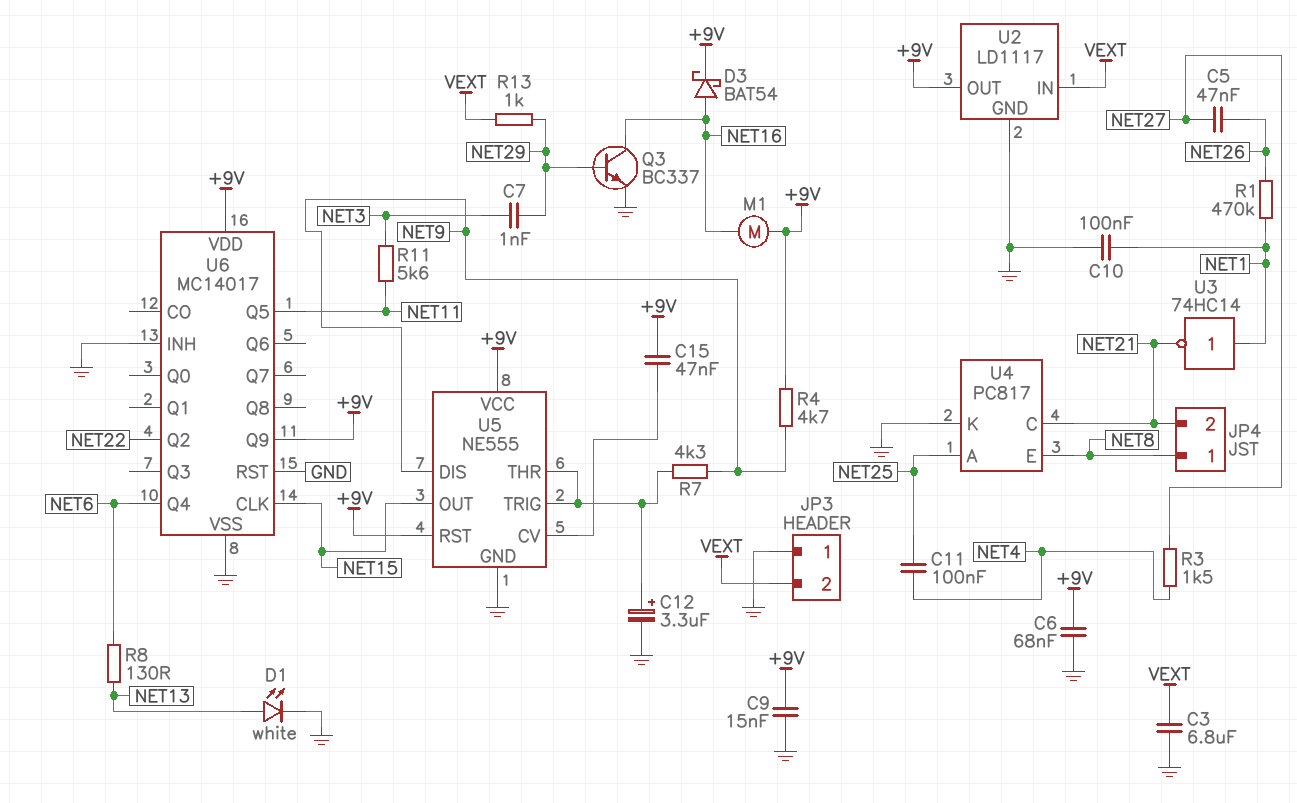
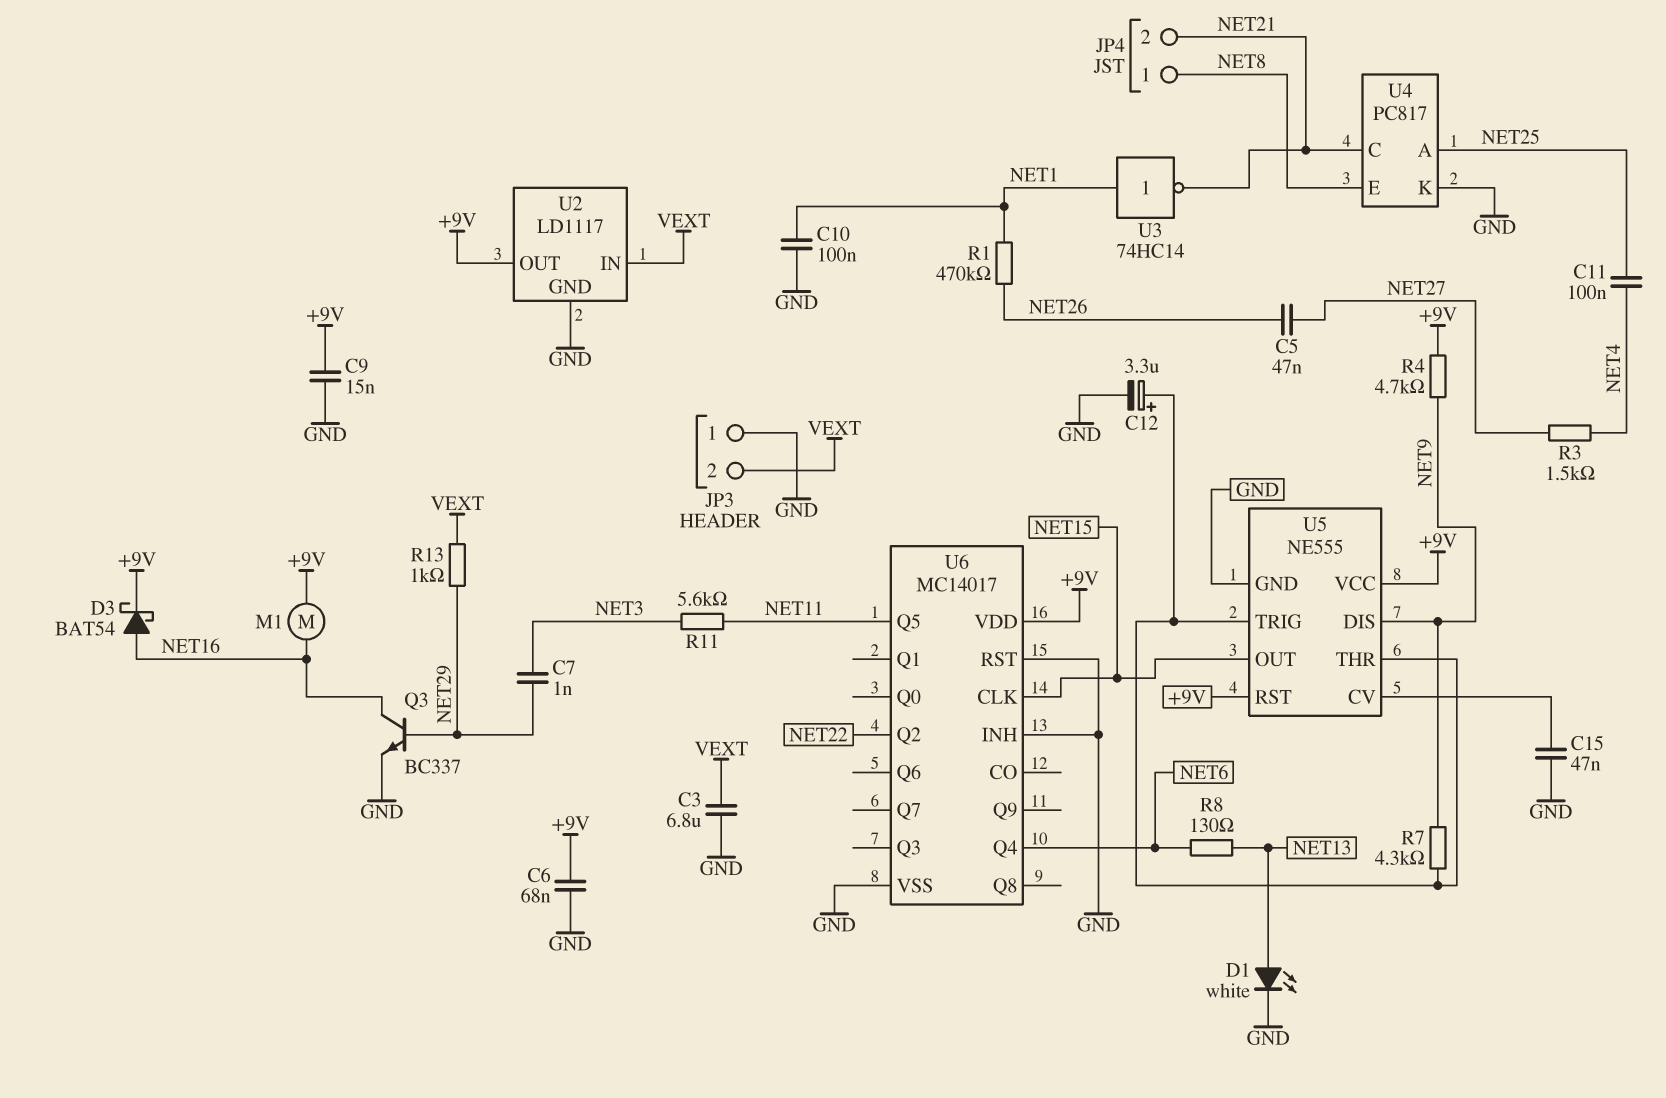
C15: 47nF (+9V, U5/CV) -> 47nF (GND, U5/CV)
U6 pin Q9: +9V -> none

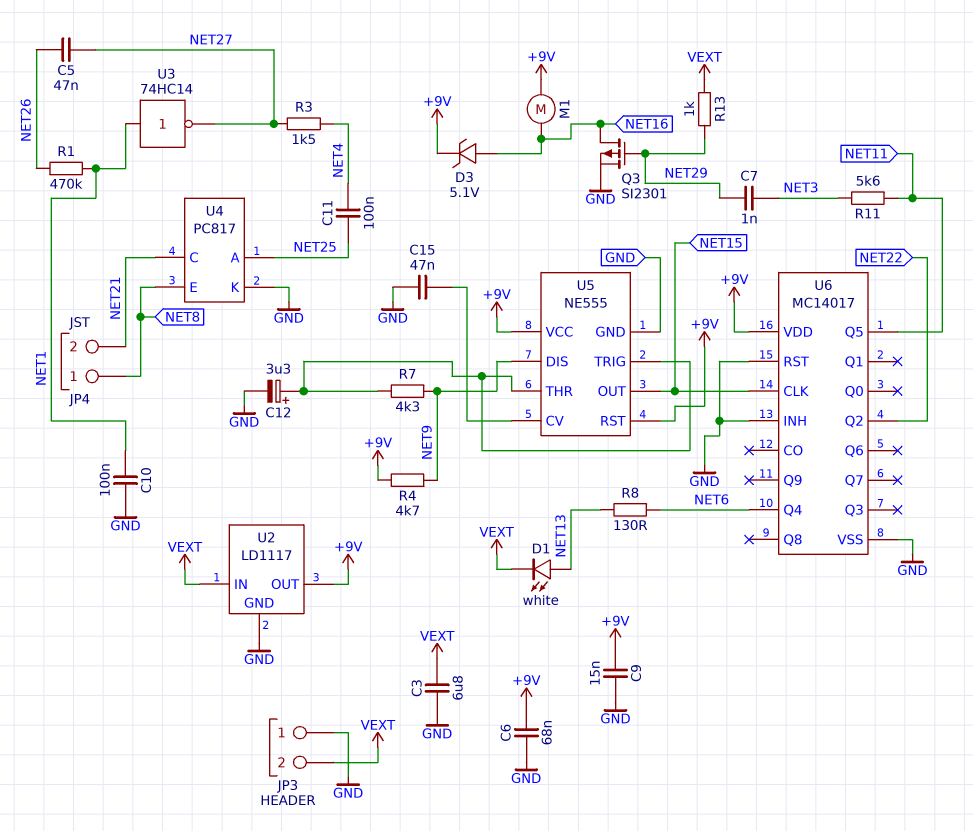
D1: LED white (A NET13, K GND) -> LED white (A NET13, K VEXT)
D3: schottky BAT54 (A NET16, K +9V) -> zener 5.1V (A NET16, K +9V)
Q3: NPN BC337 (B NET29, C NET16, E GND) -> PMOS SI2301 (G NET29, D NET16, S GND)
U3: NOT 74HC14 (in NET1, out NET21) -> NOT 74HC14 (in NET1, out NET27)

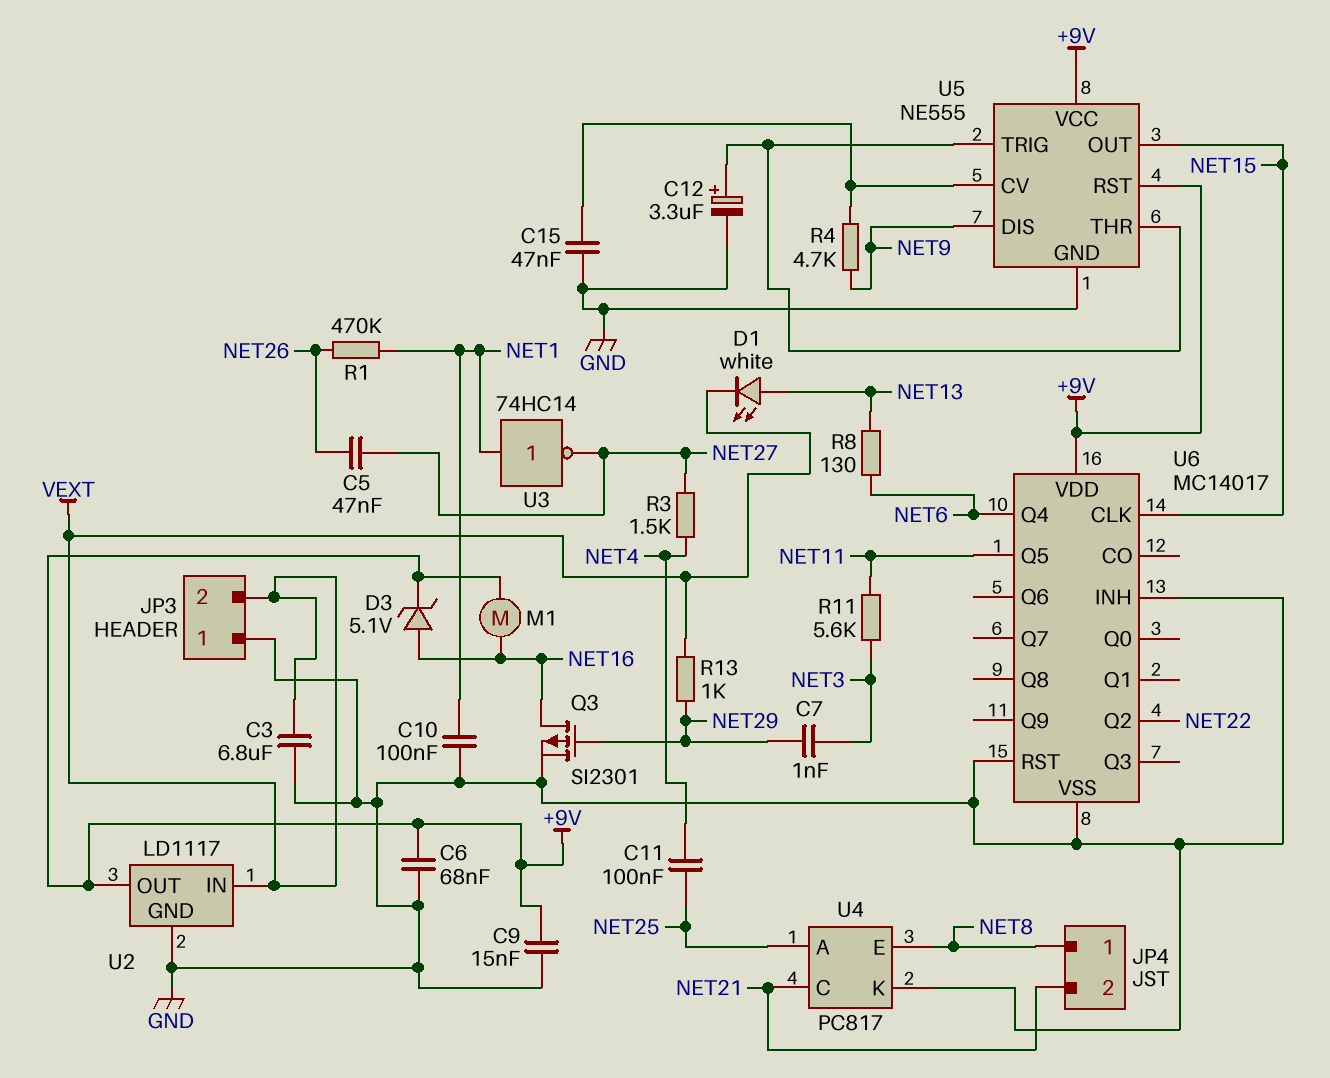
R4: 4.7k (+9V, NET9) -> 4.7k (NET9, U5/CV)
R7: 4.3k (NET9, U5/THR) -> none

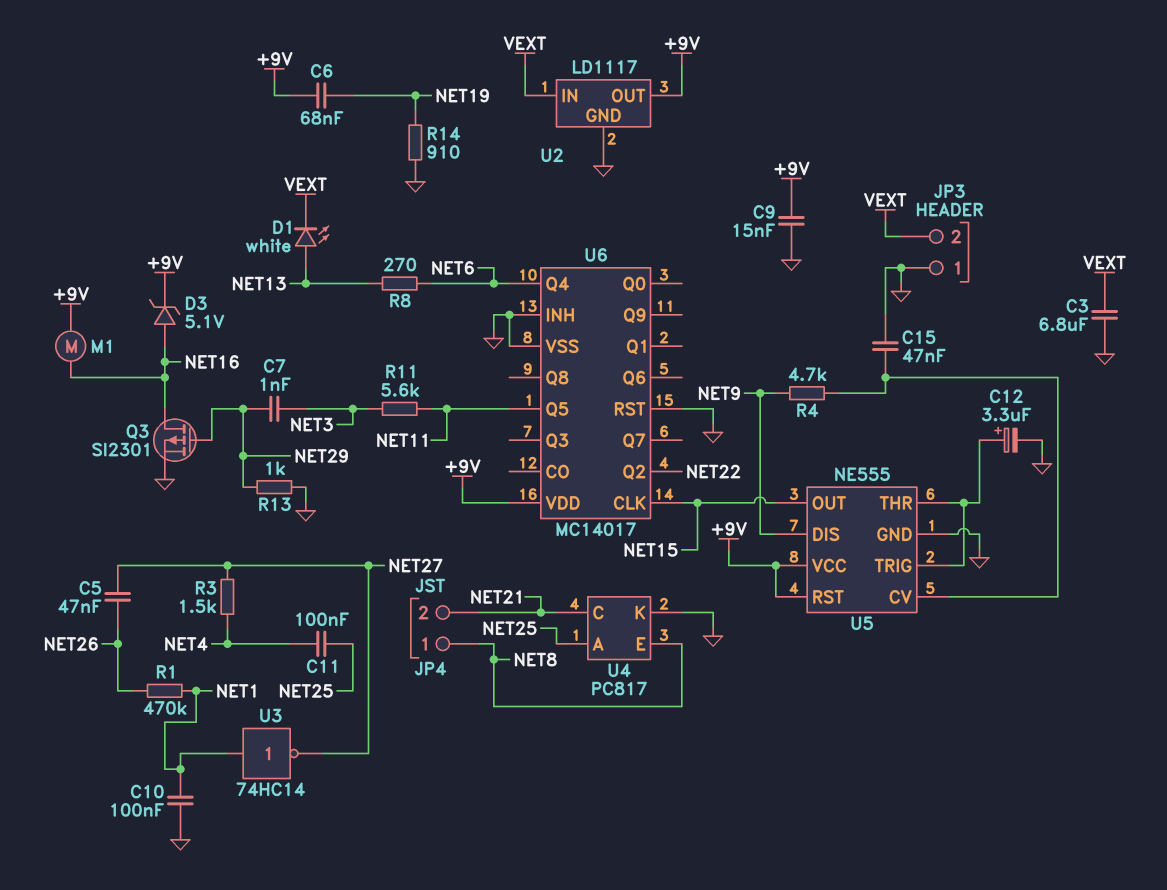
C6: 68nF (+9V, GND) -> 68nF (+9V, NET19)
R8: 130 (NET6, NET13) -> 270 (NET6, NET13)
R13: 1k (NET29, VEXT) -> 1k (GND, NET29)
R14: none -> 910 (GND, NET19)

